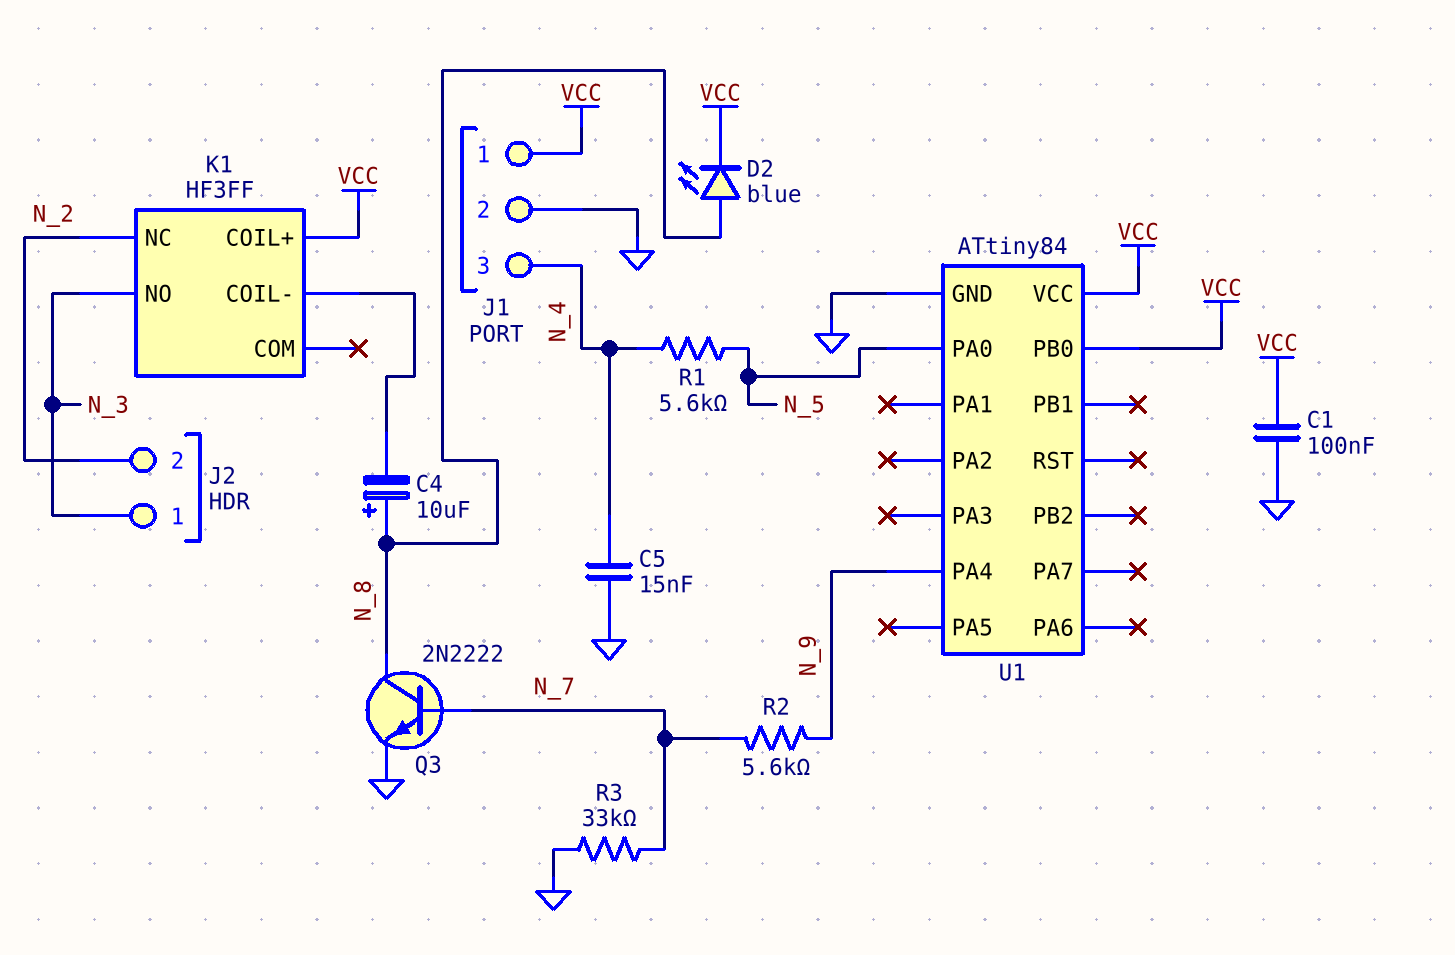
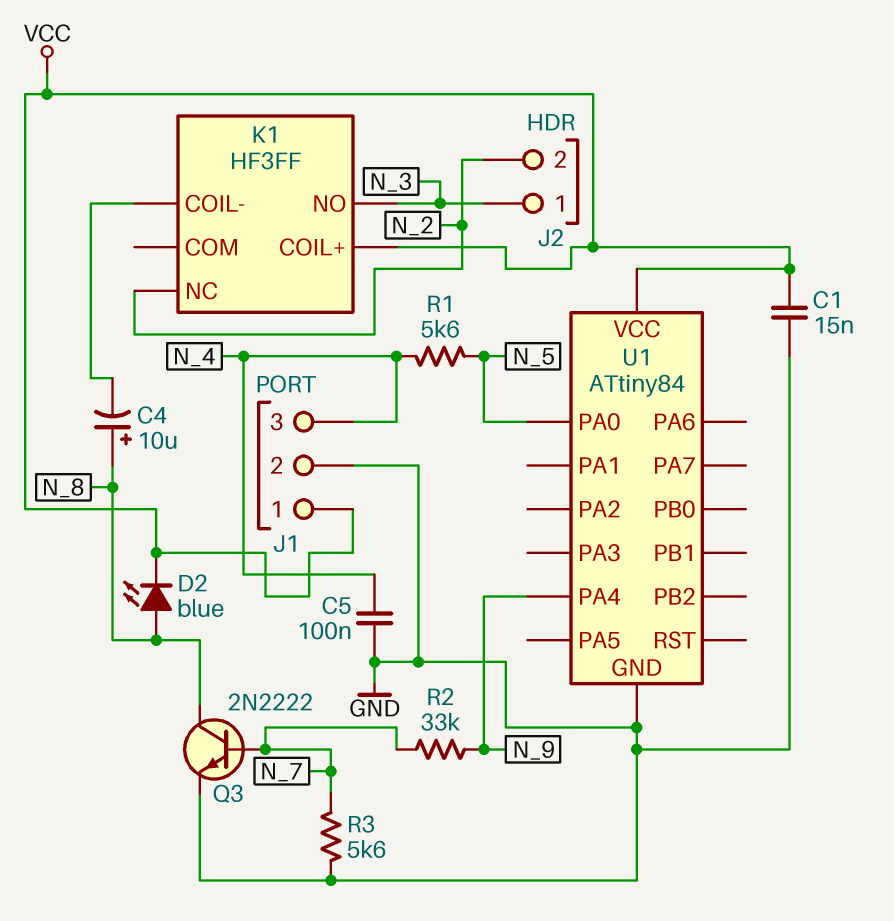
C1: 100nF (GND, VCC) -> 15nF (GND, VCC)
C5: 15nF (GND, N_4) -> 100nF (GND, N_4)
R2: 5.6k (N_7, N_9) -> 33k (N_7, N_9)
R3: 33k (GND, N_7) -> 5.6k (GND, N_7)
U1 pin PB0: VCC -> none

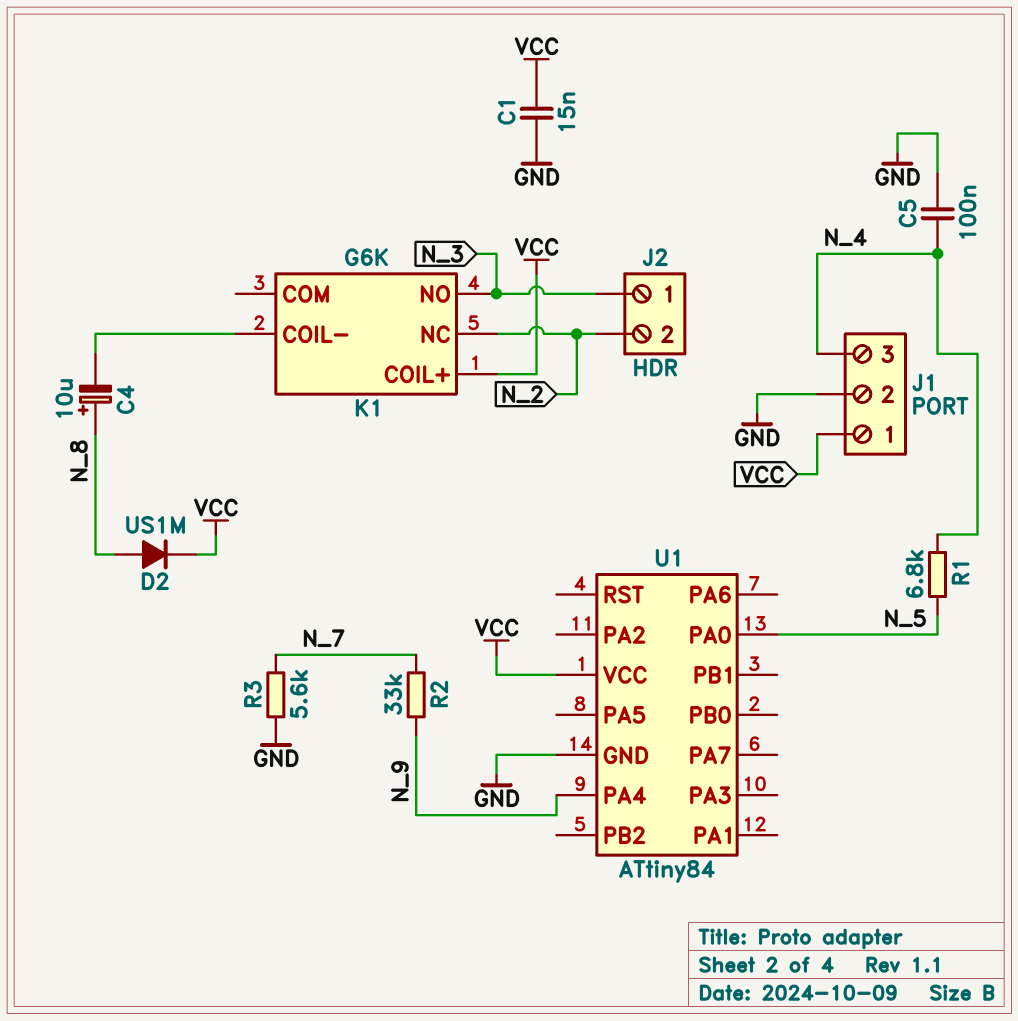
D2: LED blue (A N_8, K VCC) -> diode US1M (A N_8, K VCC)
K1: HF3FF -> G6K
Q3: NPN 2N2222 (B N_7, C N_8, E GND) -> none
R1: 5.6k (N_4, N_5) -> 6.8k (N_4, N_5)

